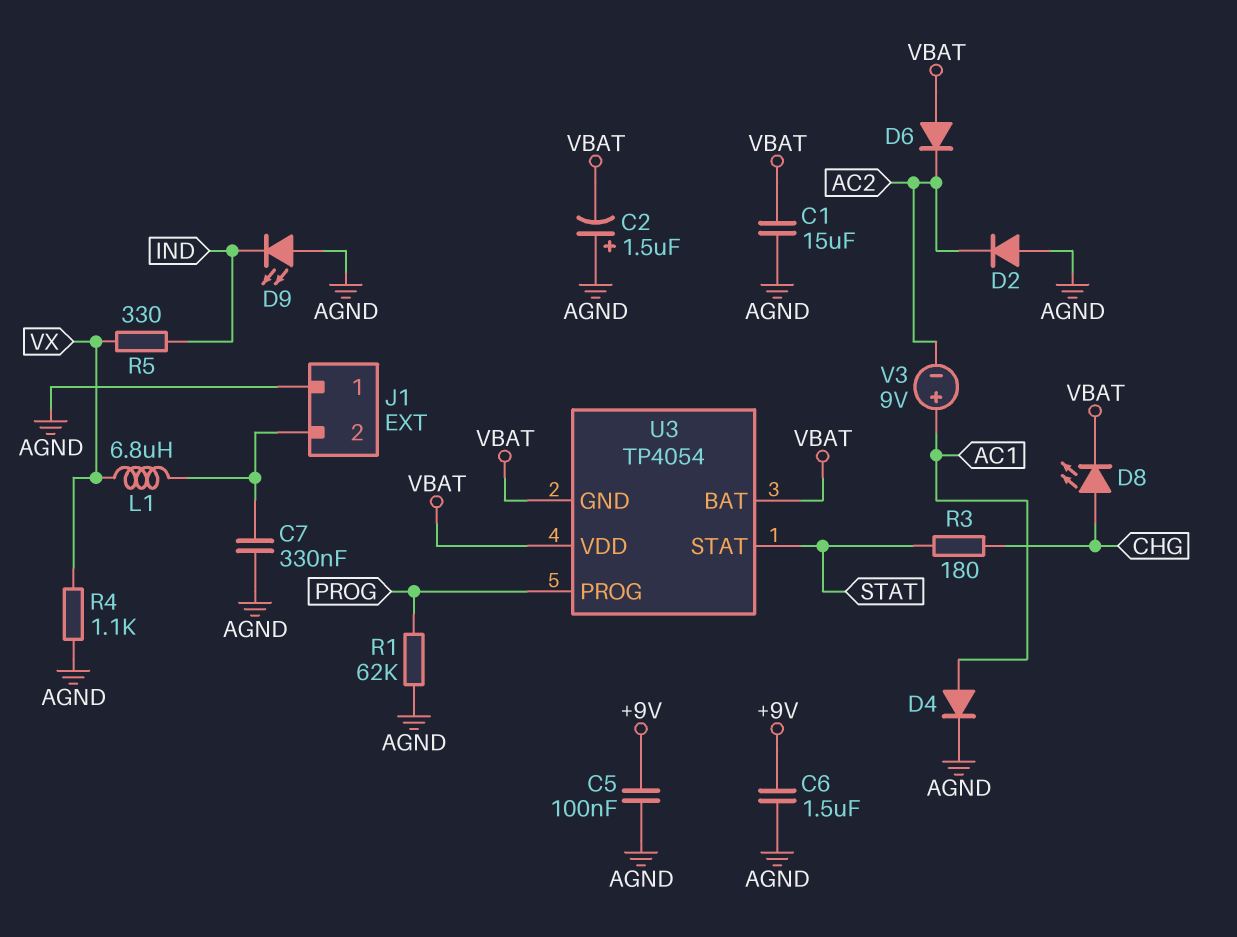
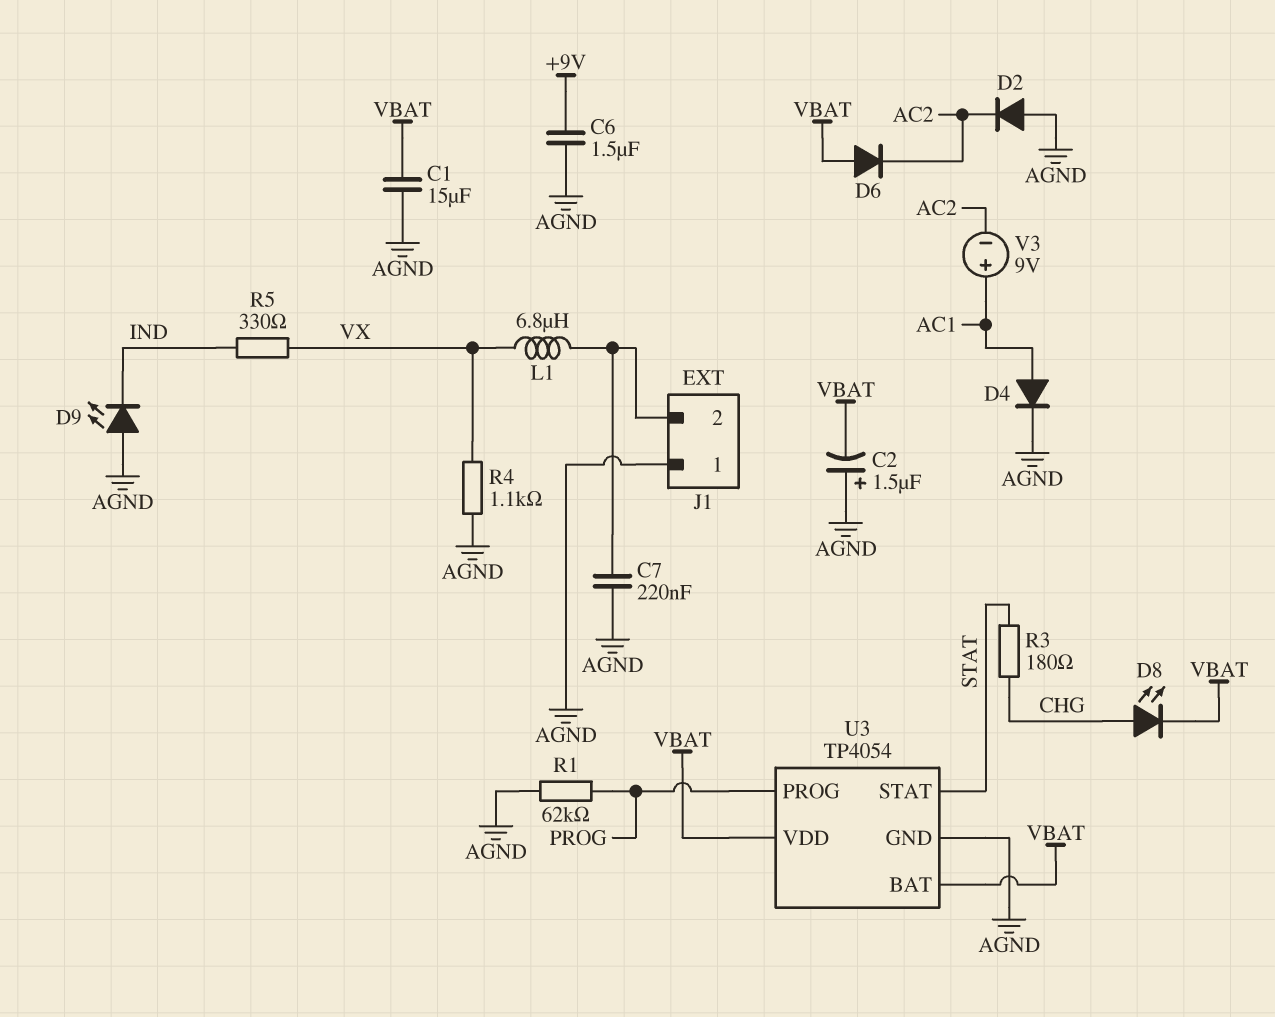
C5: 100nF (+9V, AGND) -> none
C7: 330nF (AGND, J1/2) -> 220nF (AGND, J1/2)
U3 pin GND: VBAT -> AGND

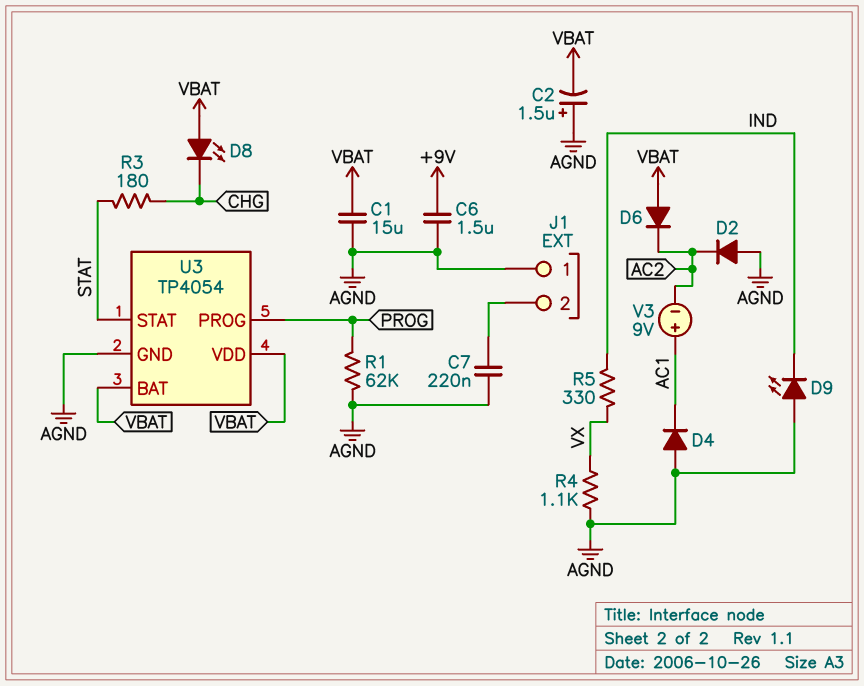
D4: diode (A AC1, K AGND) -> diode (A AGND, K AC1)
D8: LED (A CHG, K VBAT) -> LED (A VBAT, K CHG)
L1: 6.8uH (J1/2, VX) -> none

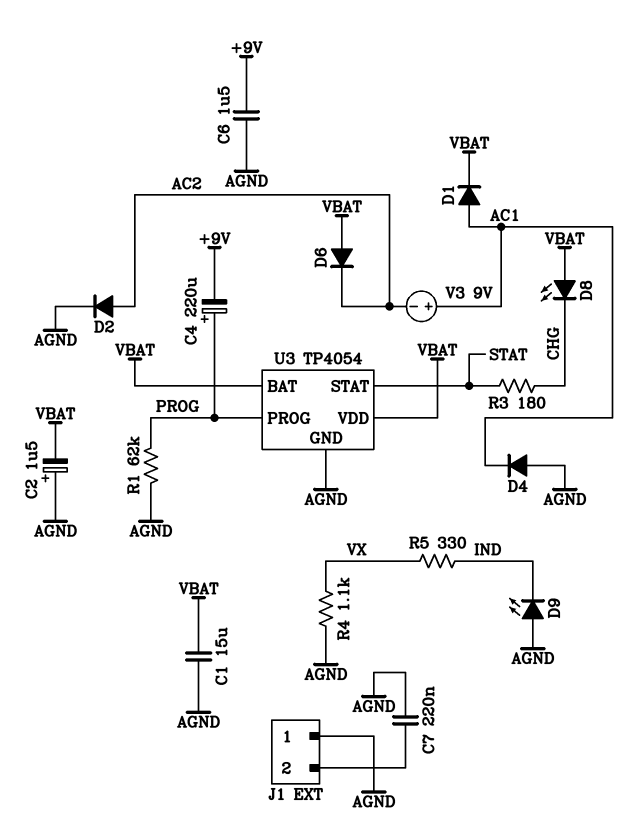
C4: none -> 220uF (plus PROG, minus +9V)
D1: none -> diode (A AC1, K VBAT)
D2: diode (A AGND, K AC2) -> diode (A AC2, K AGND)

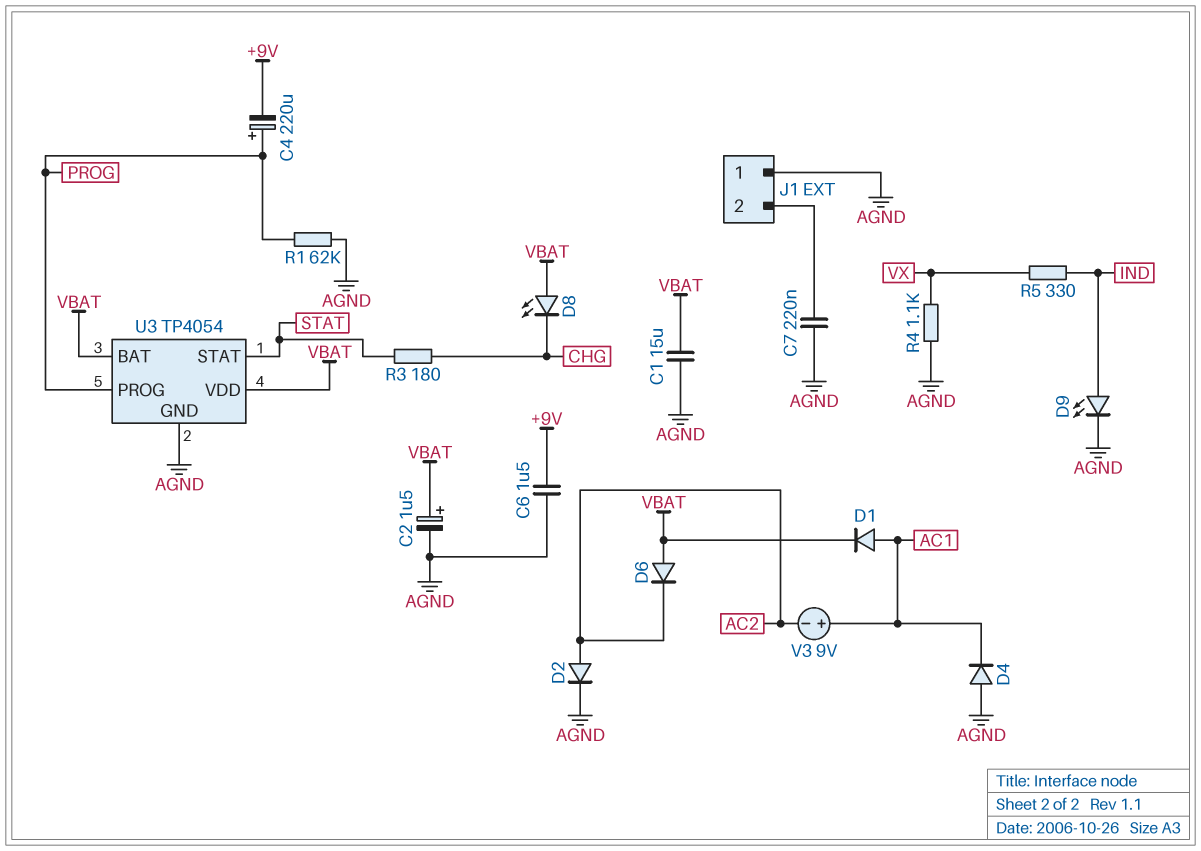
C2: 1.5uF (plus AGND, minus VBAT) -> 1.5uF (plus VBAT, minus AGND)
D9: LED (A AGND, K IND) -> LED (A IND, K AGND)

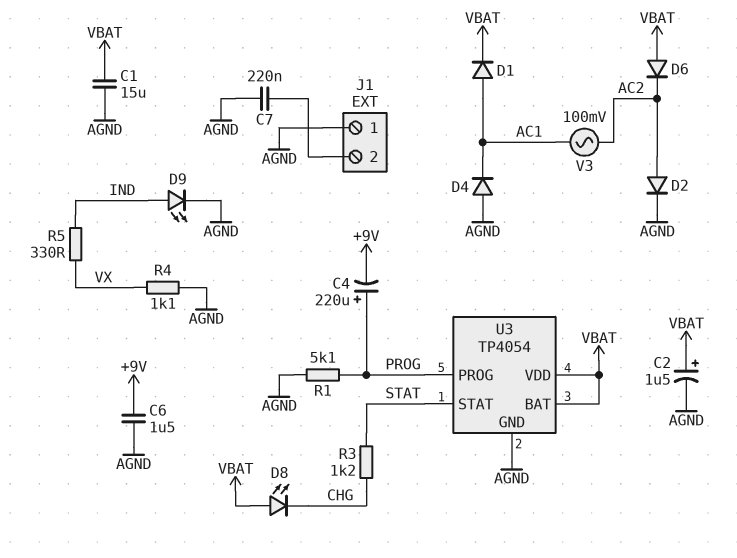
R1: 62k (AGND, PROG) -> 5.1k (AGND, PROG)
R3: 180 (CHG, STAT) -> 1.2k (CHG, STAT)
V3: 9V (plus AC1, minus AC2) -> AC 100mV (AC1, AC2)

